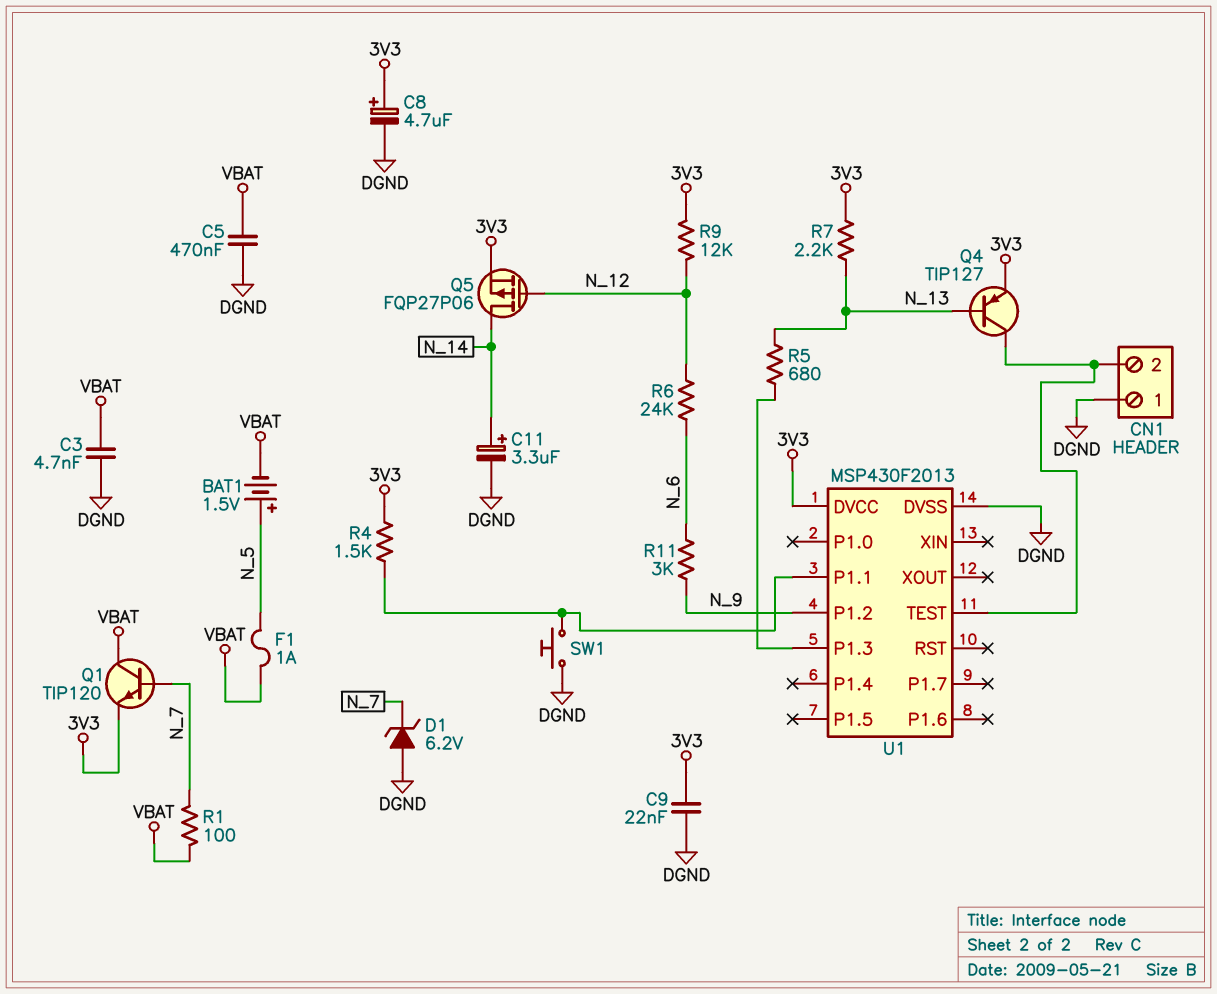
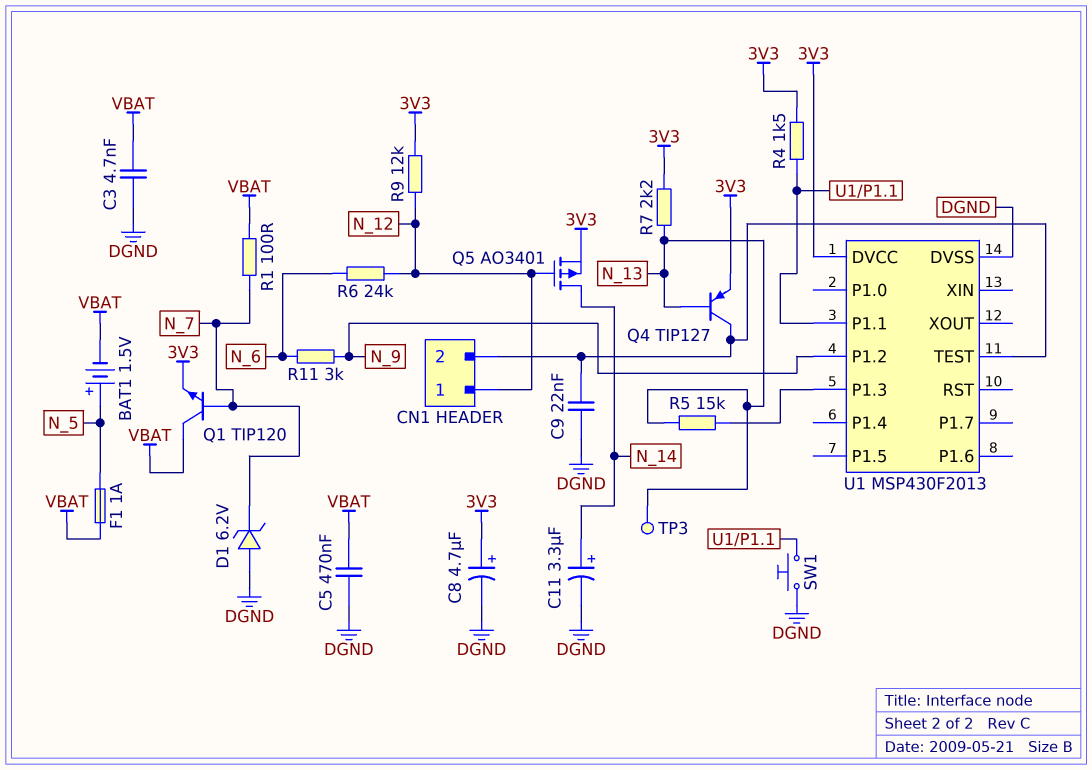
C9: 22nF (3V3, DGND) -> 22nF (CN1/2, DGND)
CN1 pin 1: DGND -> N_12
Q5: PMOS FQP27P06 (G N_12, D N_14, S 3V3) -> PMOS AO3401 (G N_12, D N_14, S 3V3)
R5: 680 (N_13, U1/P1.3) -> 15k (N_13, U1/P1.3)
TP3: none -> test point (N_13)

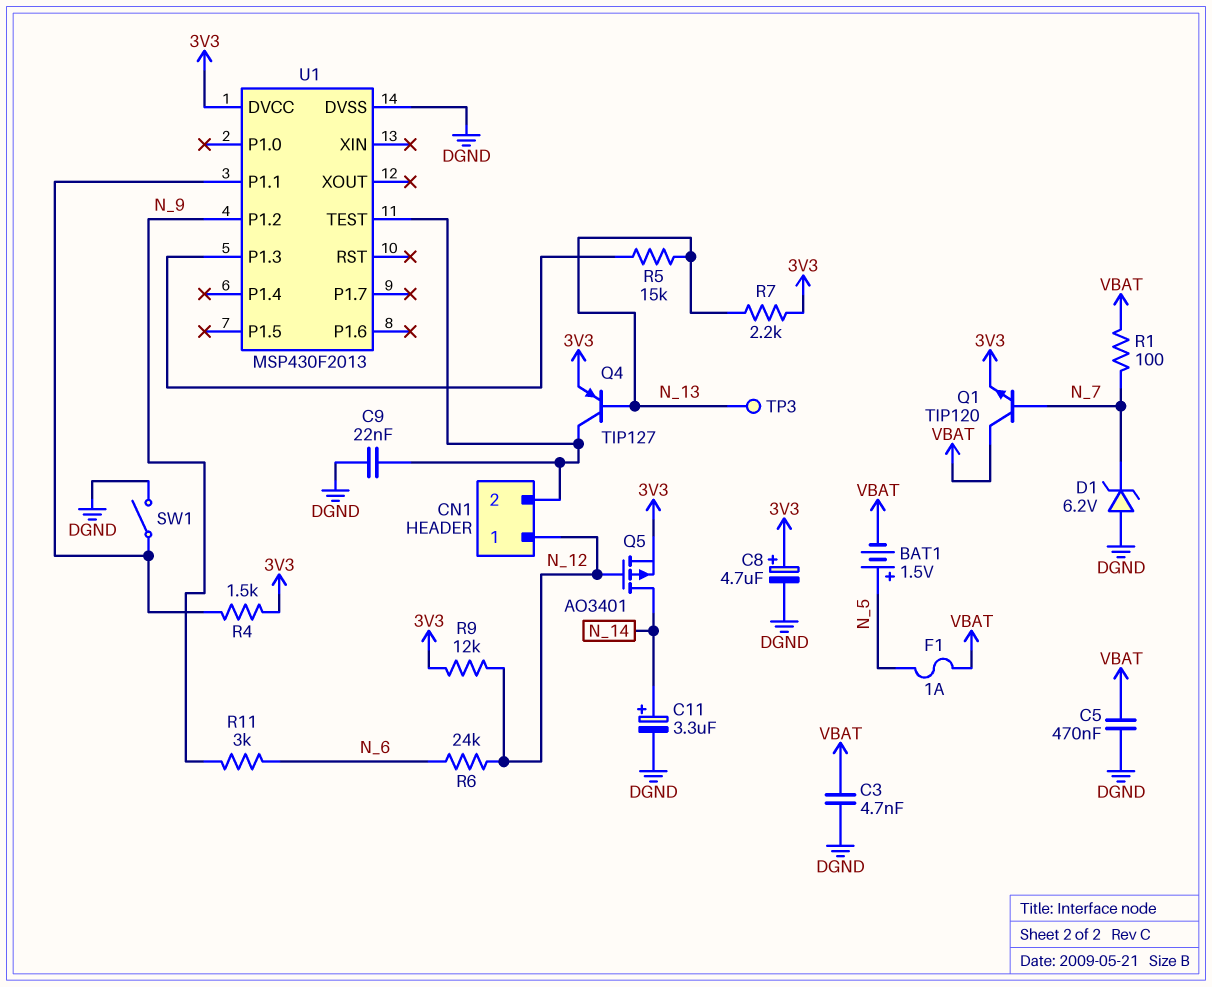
SW1: button (DGND, U1/P1.1) -> switch (DGND, U1/P1.1)

